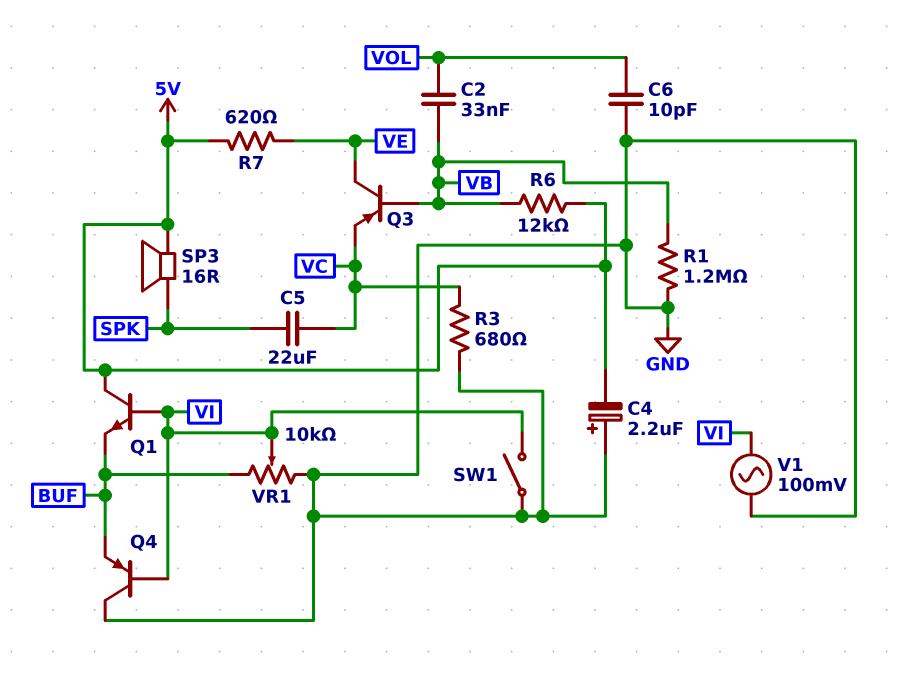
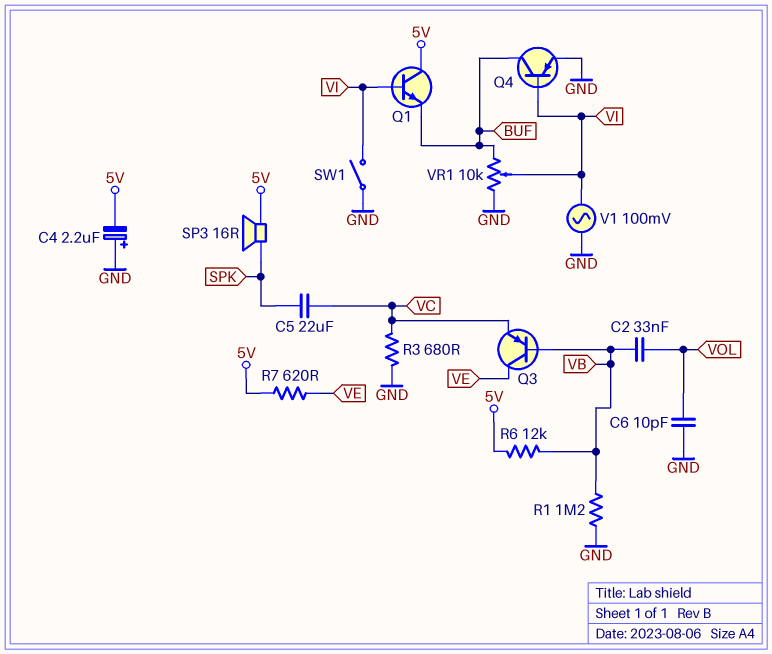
Q4: PNP (B VI, C GND, E BUF) -> PNP (B VI, C BUF, E GND)

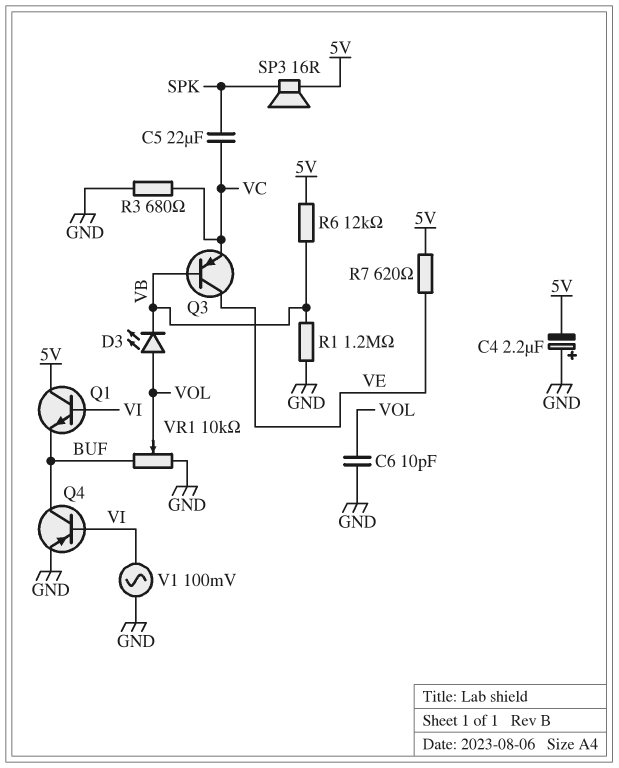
C2: 33nF (VB, VOL) -> none
D3: none -> LED (A VOL, K VB)
SW1: switch (GND, VI) -> none
VR1: 10k (BUF, GND, wiper VI) -> 10k (BUF, GND, wiper VOL)

